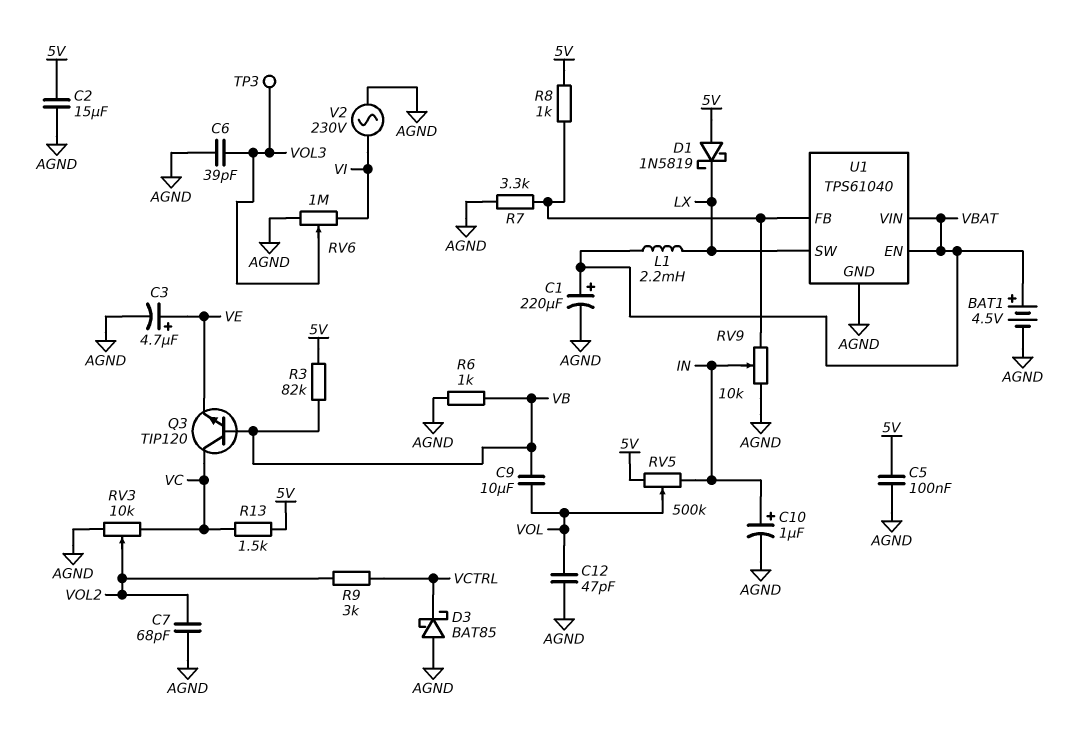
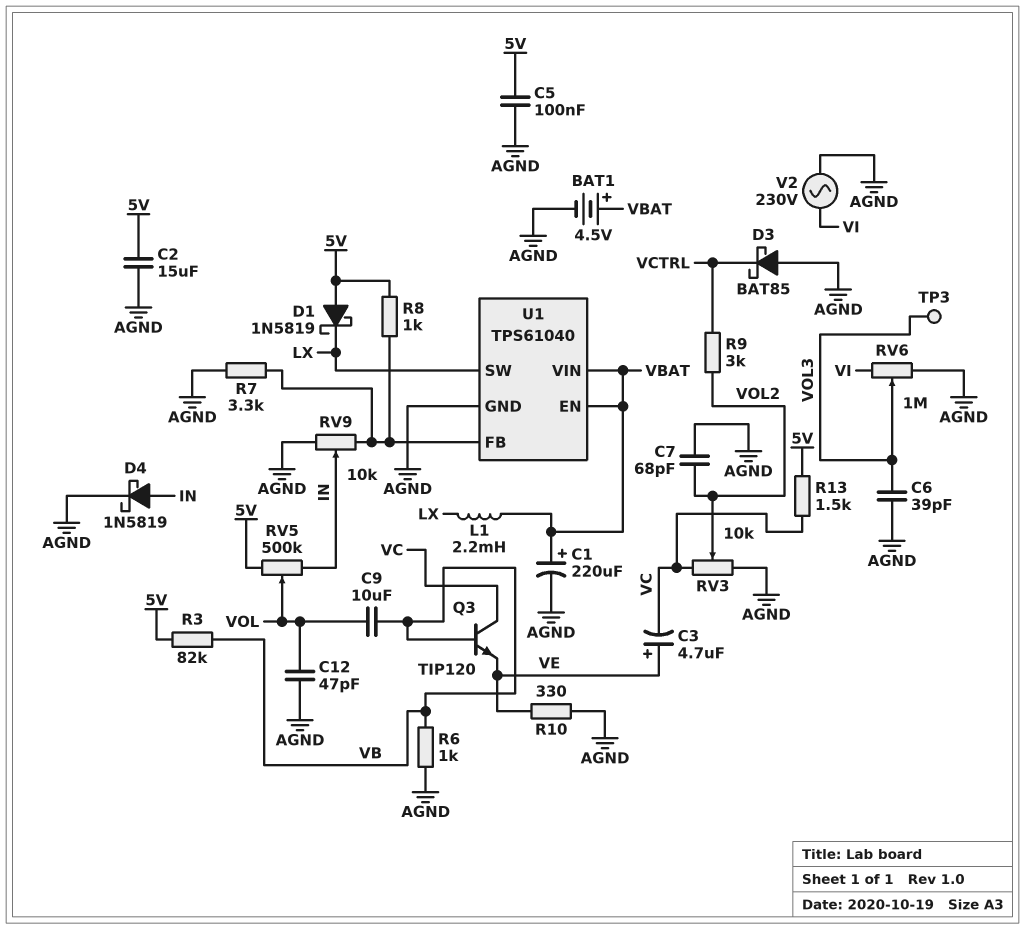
C3: 4.7uF (plus VE, minus AGND) -> 4.7uF (plus VE, minus VC)
C10: 1uF (plus IN, minus AGND) -> none
D4: none -> schottky 1N5819 (A IN, K AGND)
R10: none -> 330 (AGND, VE)

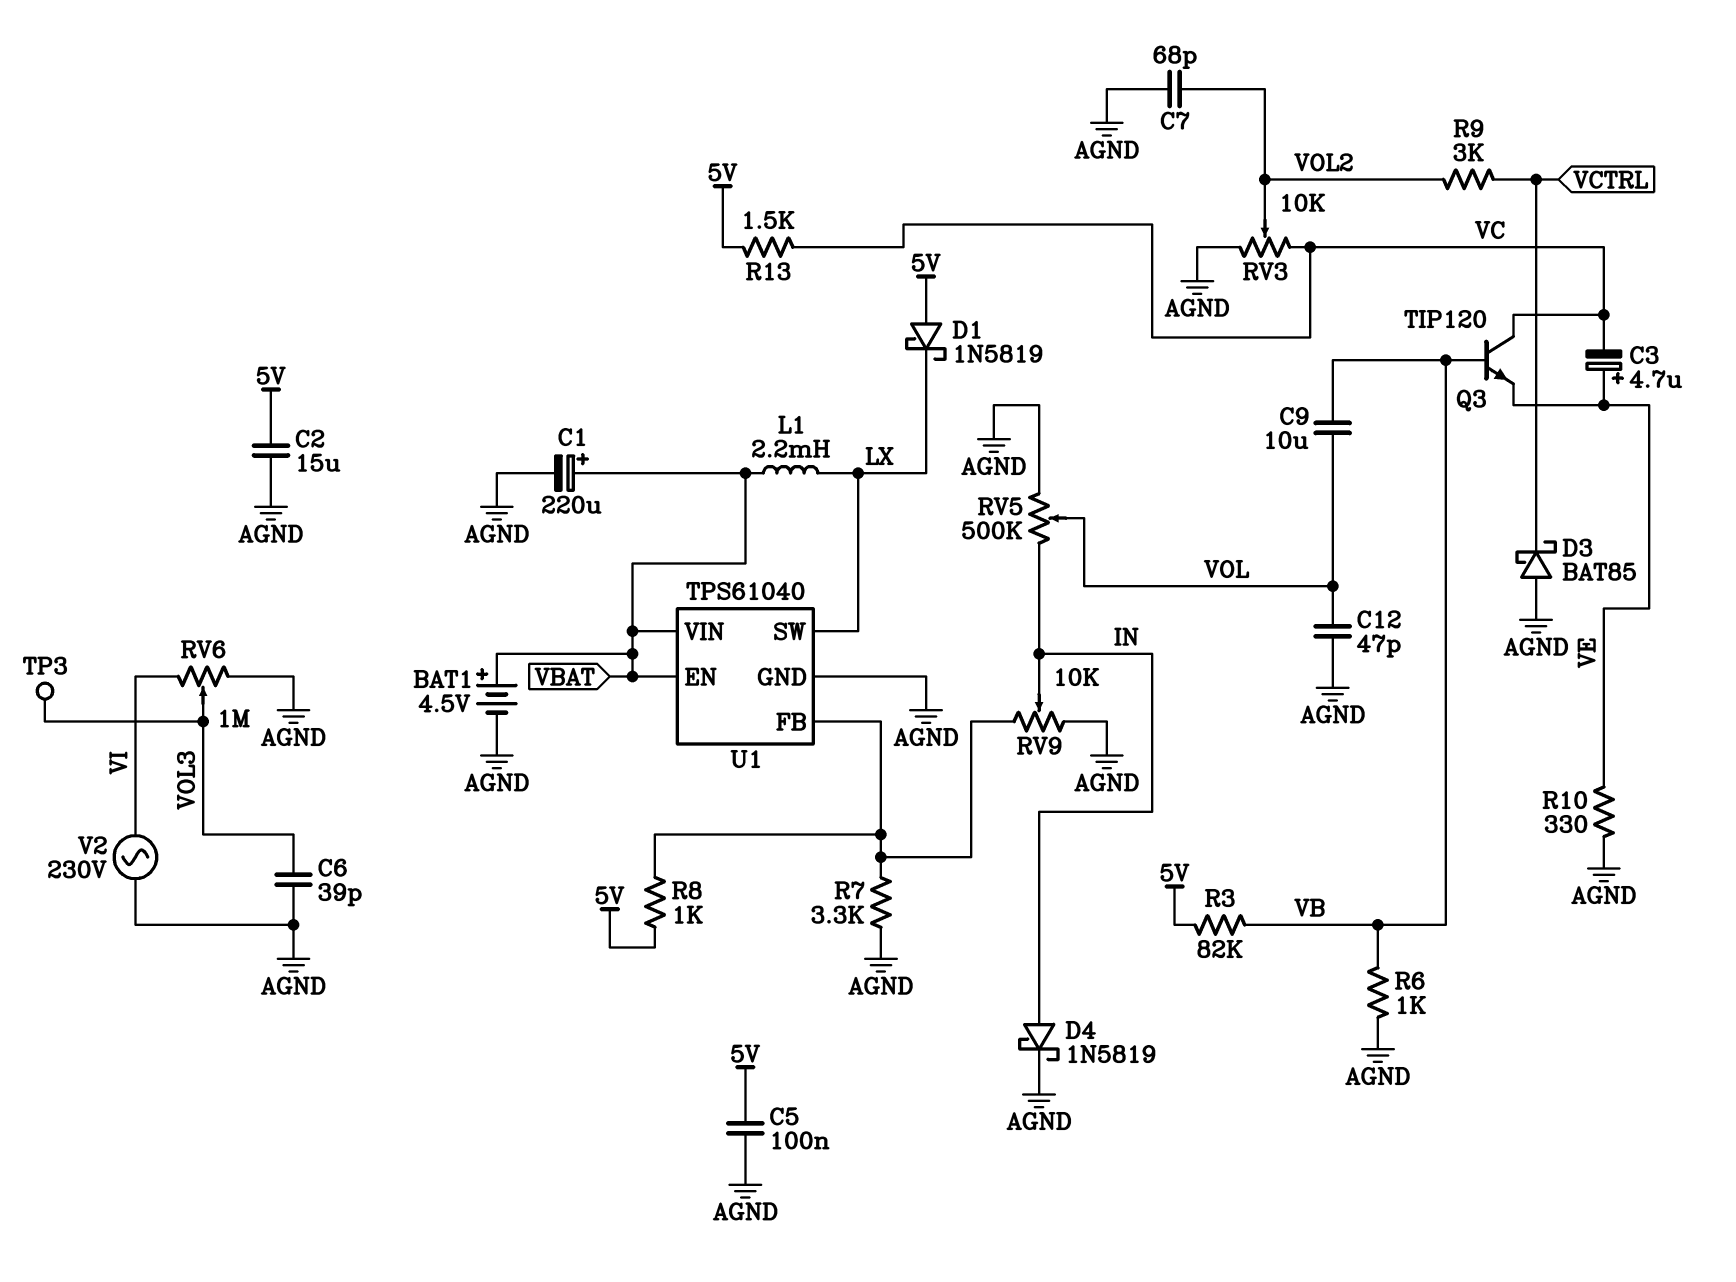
RV5: 500k (5V, IN, wiper VOL) -> 500k (AGND, IN, wiper VOL)

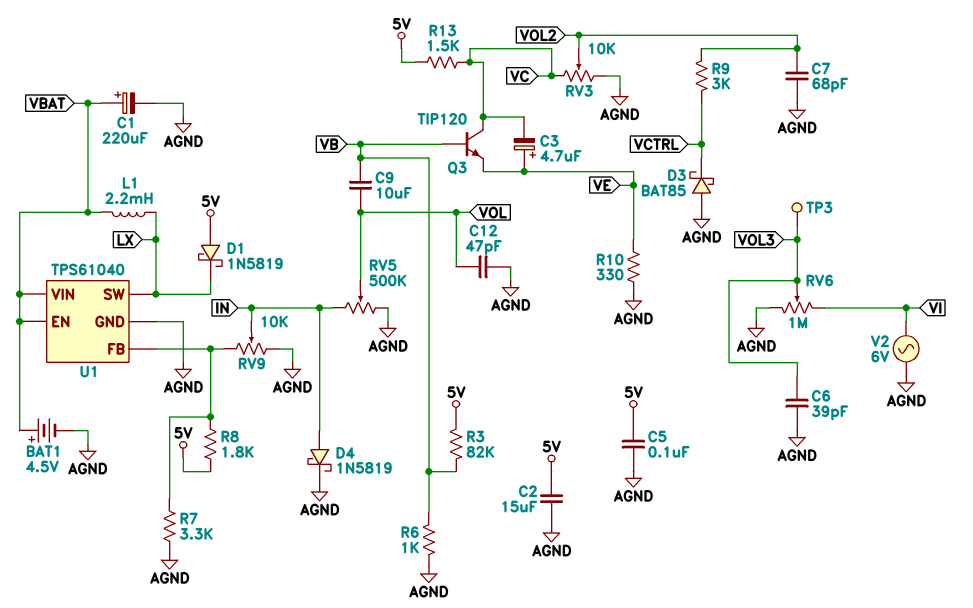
R8: 1k (5V, U1/FB) -> 1.8k (5V, U1/FB)
V2: AC 230V (AGND, VI) -> AC 6V (AGND, VI)

